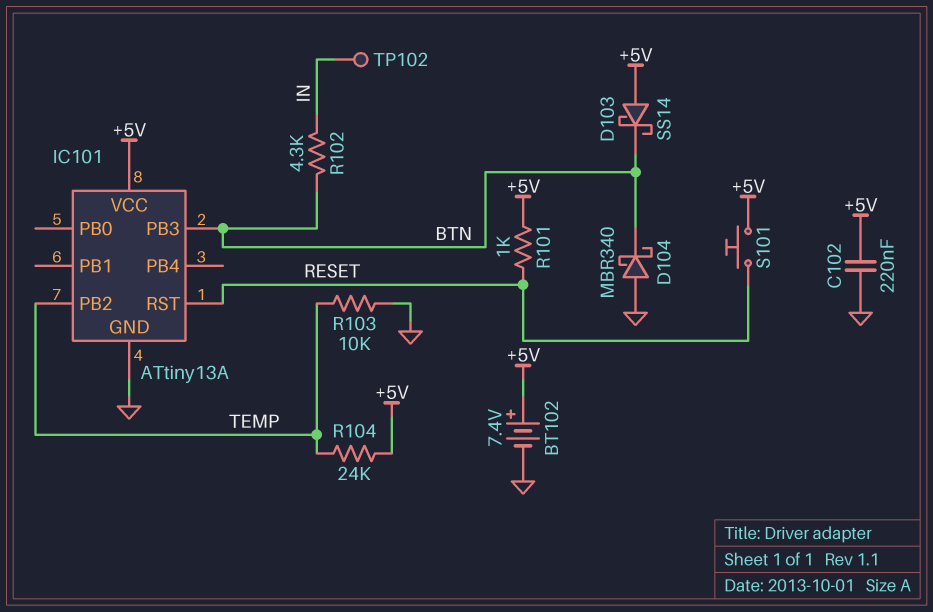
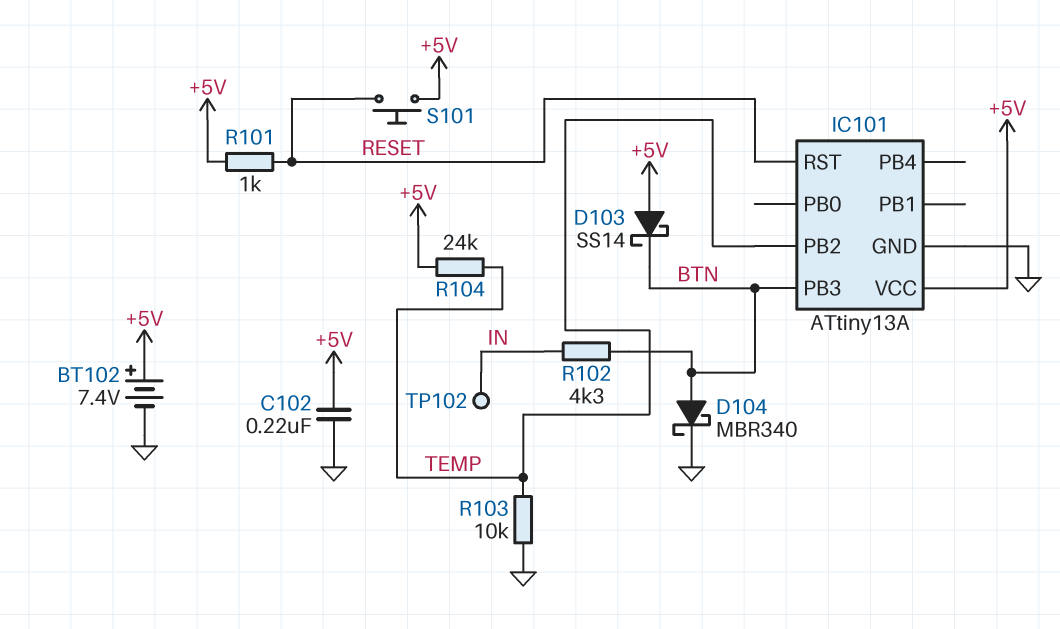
D104: schottky MBR340 (A GND, K BTN) -> schottky MBR340 (A BTN, K GND)

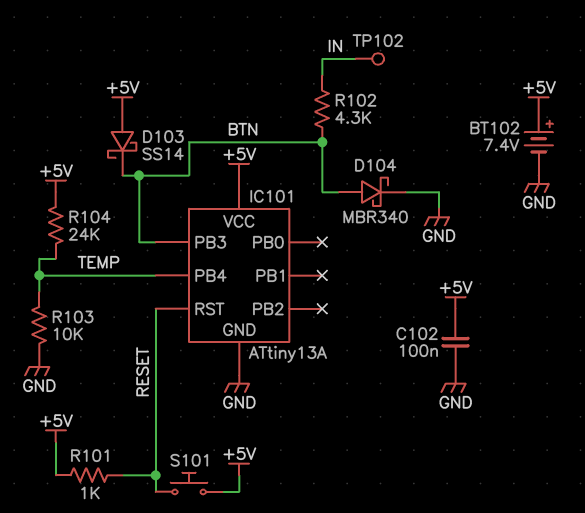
C102: 220nF (+5V, GND) -> 100nF (+5V, GND)
IC101 pin PB2: TEMP -> none
IC101 pin PB4: none -> TEMP

